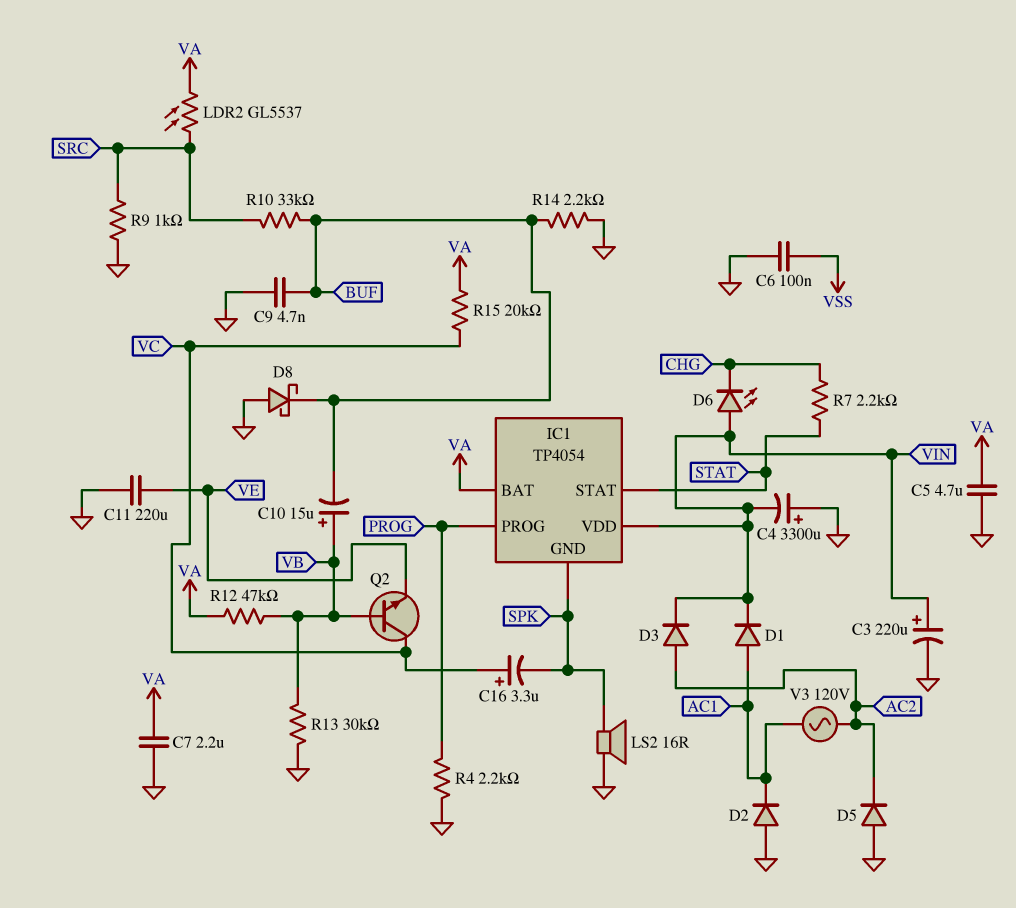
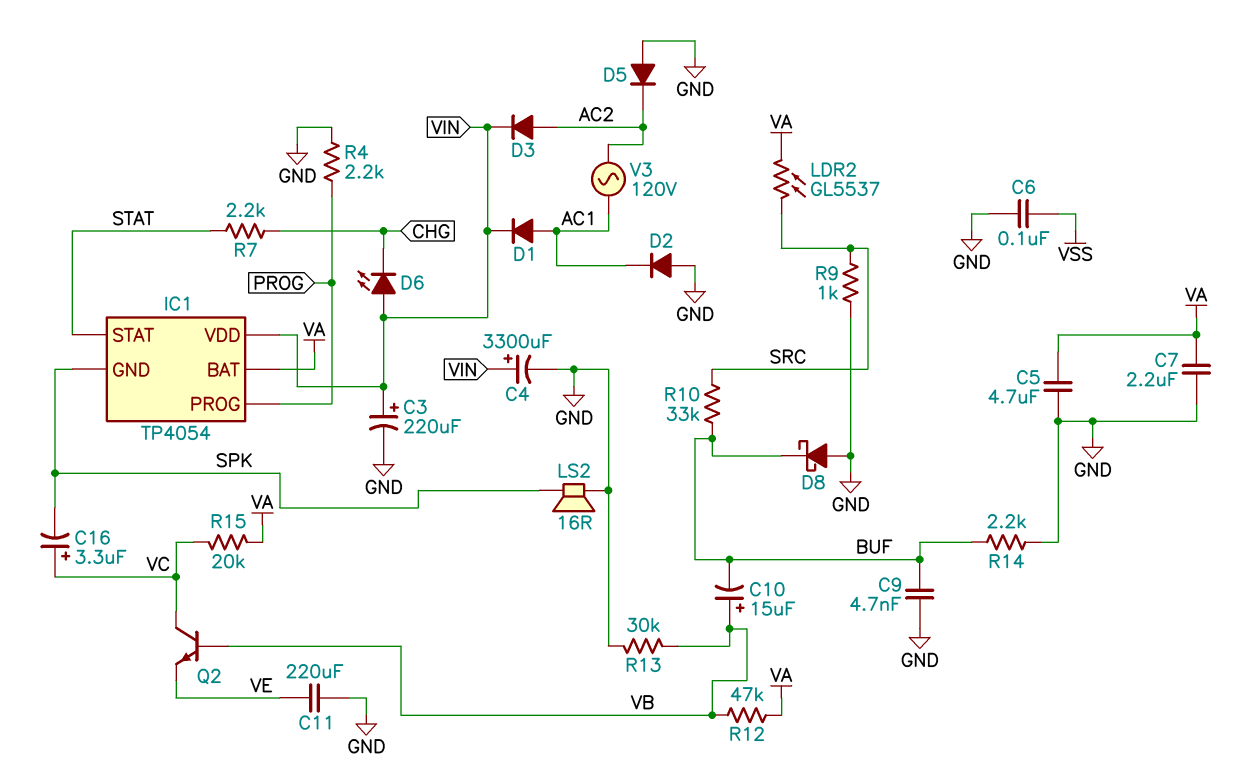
C4: 3300uF (plus GND, minus VIN) -> 3300uF (plus VIN, minus GND)

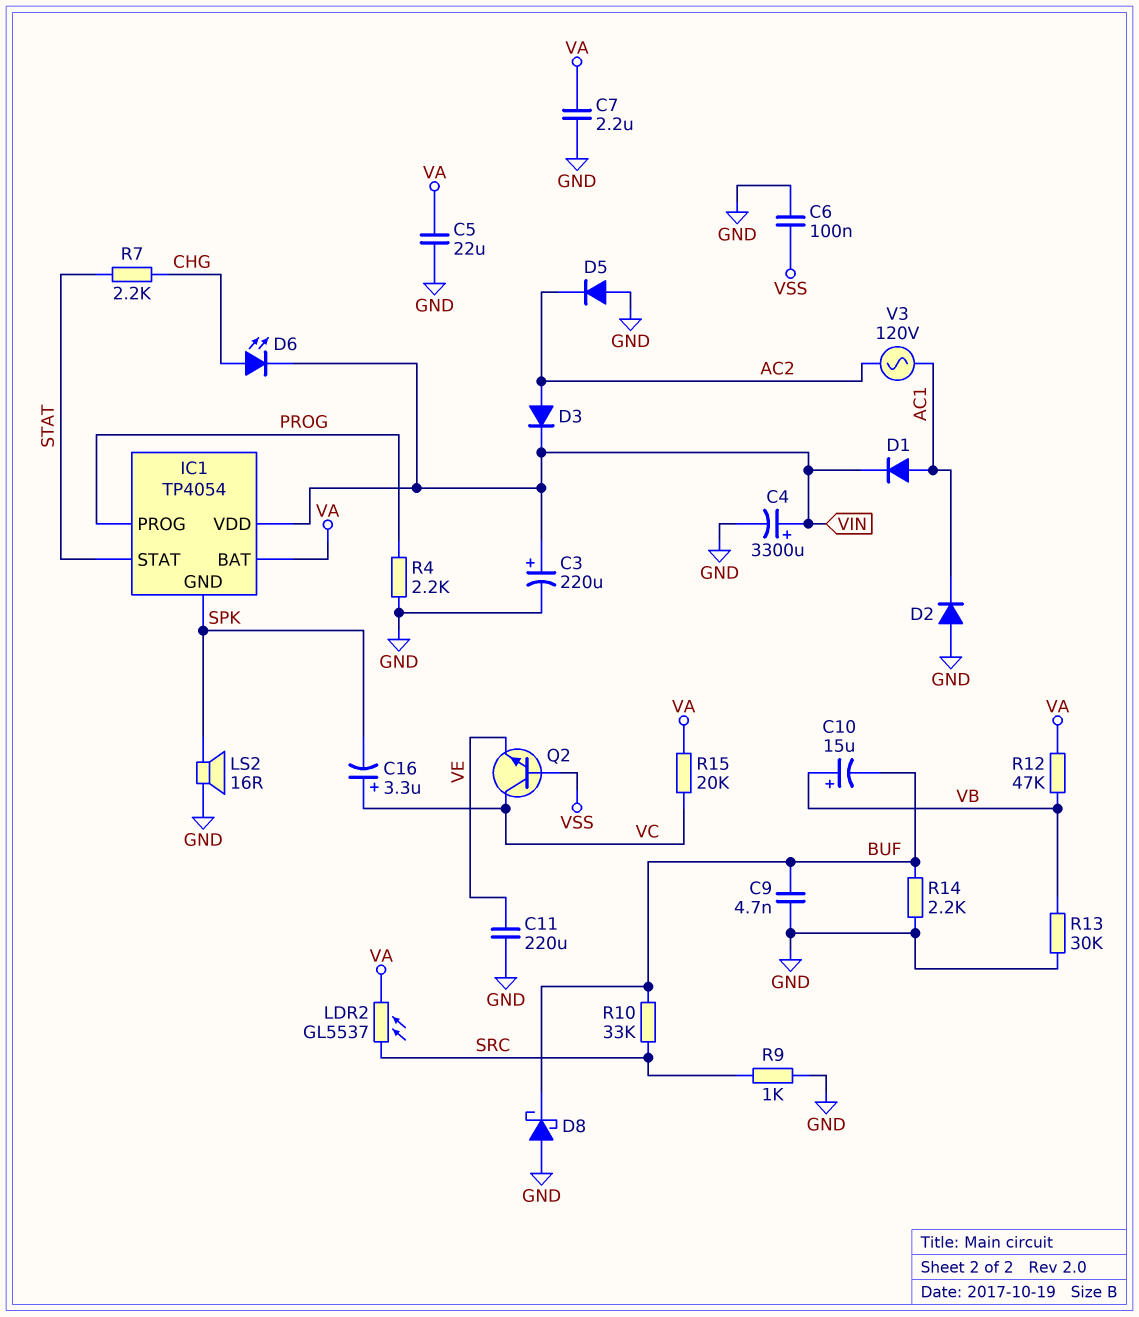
C5: 4.7uF (GND, VA) -> 22uF (GND, VA)
D6: LED (A VIN, K CHG) -> LED (A CHG, K VIN)
Q2: NPN (B VB, C VC, E VE) -> NPN (B VSS, C VC, E VE)

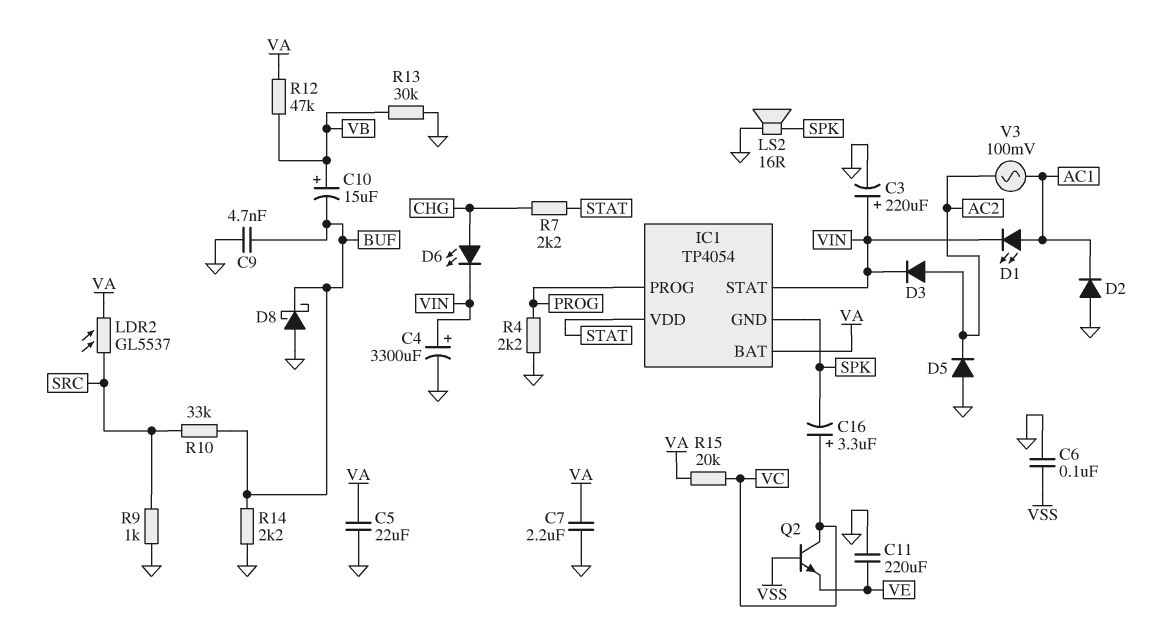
D1: diode (A AC1, K VIN) -> LED (A AC1, K VIN)
IC1 pin STAT: STAT -> VIN
IC1 pin VDD: VIN -> STAT
V3: AC 120V (AC1, AC2) -> AC 100mV (AC1, AC2)

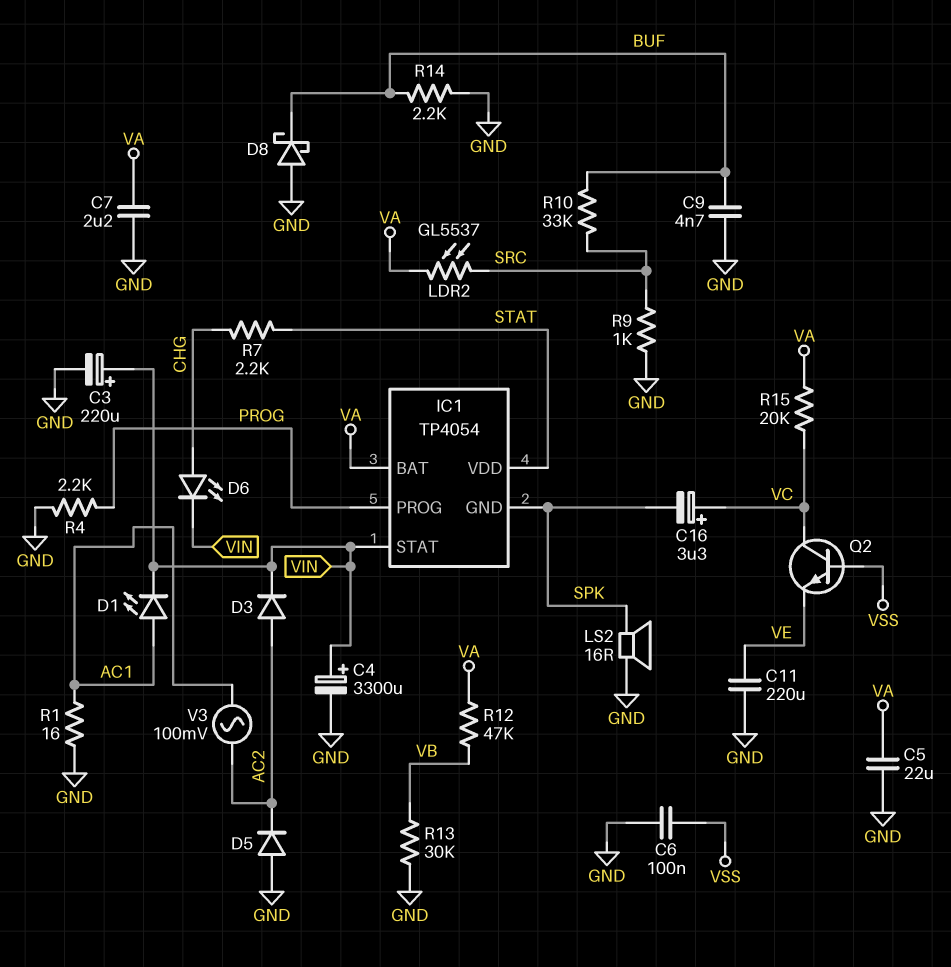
C10: 15uF (plus VB, minus BUF) -> none
D2: diode (A GND, K AC1) -> none
R1: none -> 16 (AC1, GND)

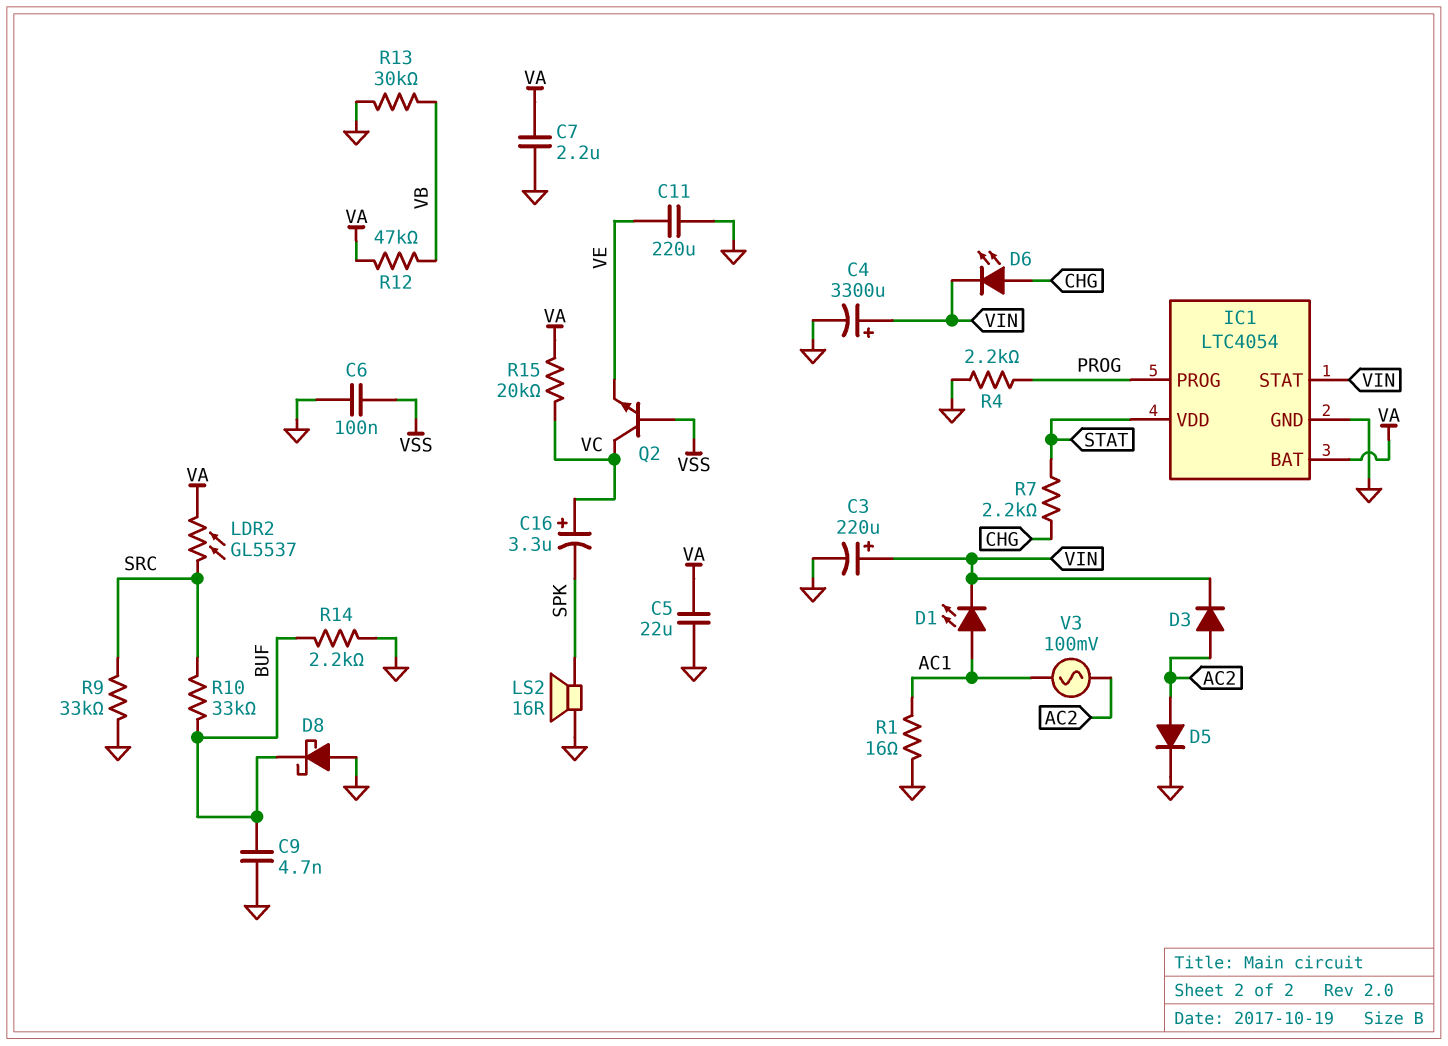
D5: diode (A GND, K AC2) -> diode (A AC2, K GND)
IC1: TP4054 -> LTC4054
IC1 pin GND: SPK -> GND
R9: 1k (GND, SRC) -> 33k (GND, SRC)

